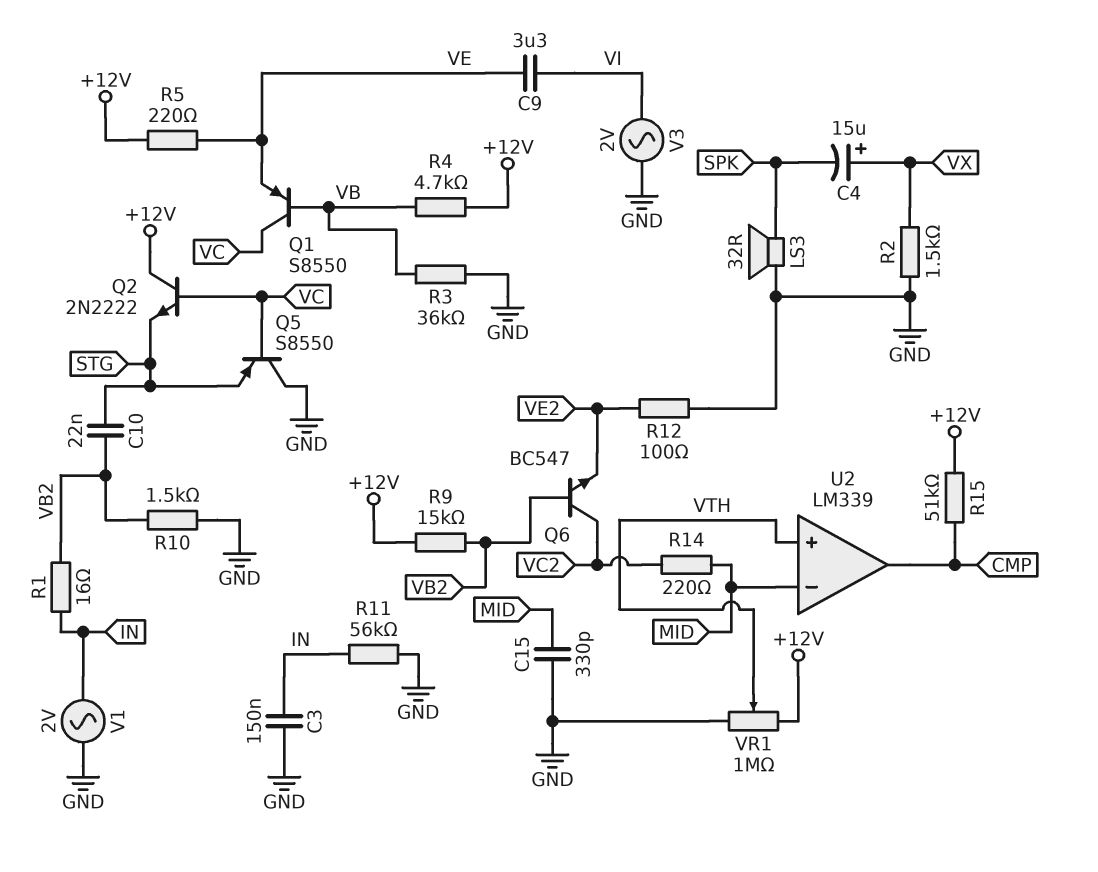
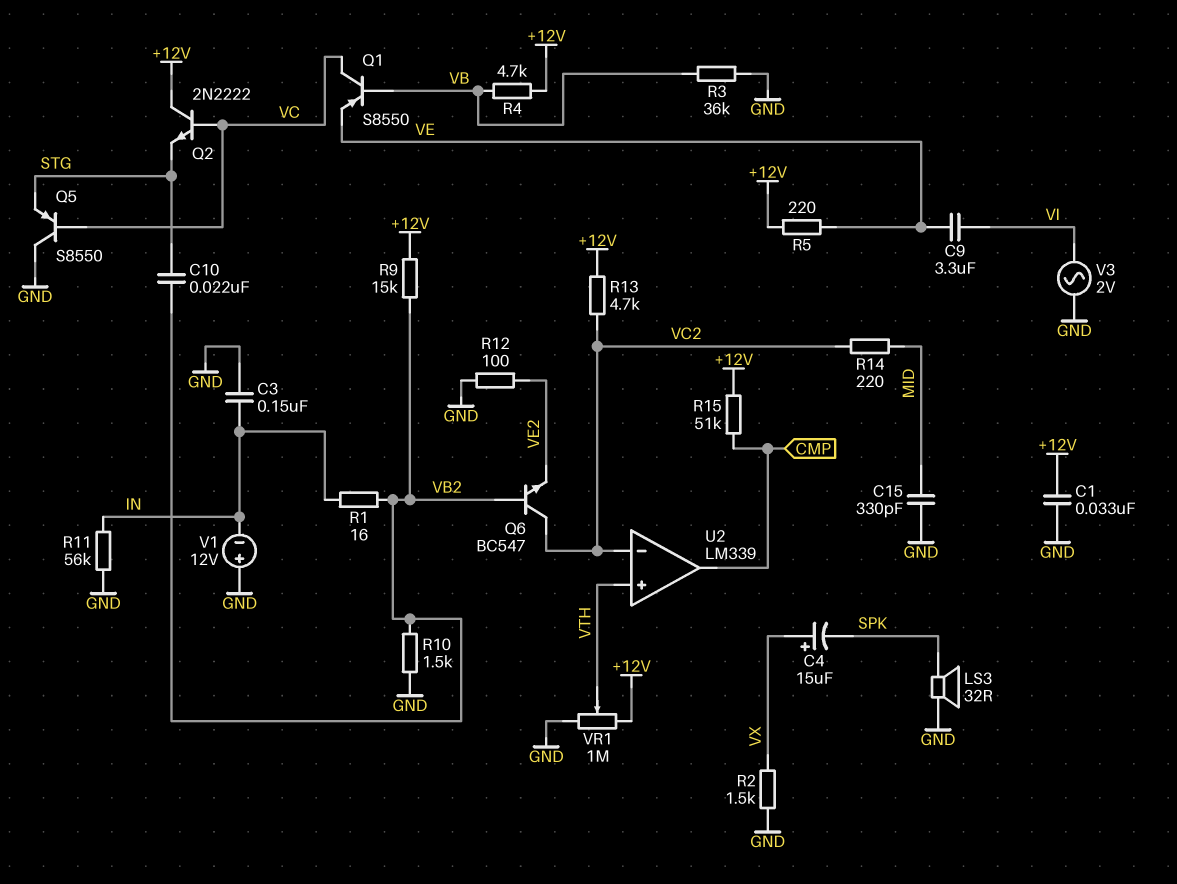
C1: none -> 33nF (+12V, GND)
R13: none -> 4.7k (+12V, VC2)
U2 pin in-: MID -> VC2
V1: AC 2V (GND, IN) -> 12V (plus GND, minus IN)

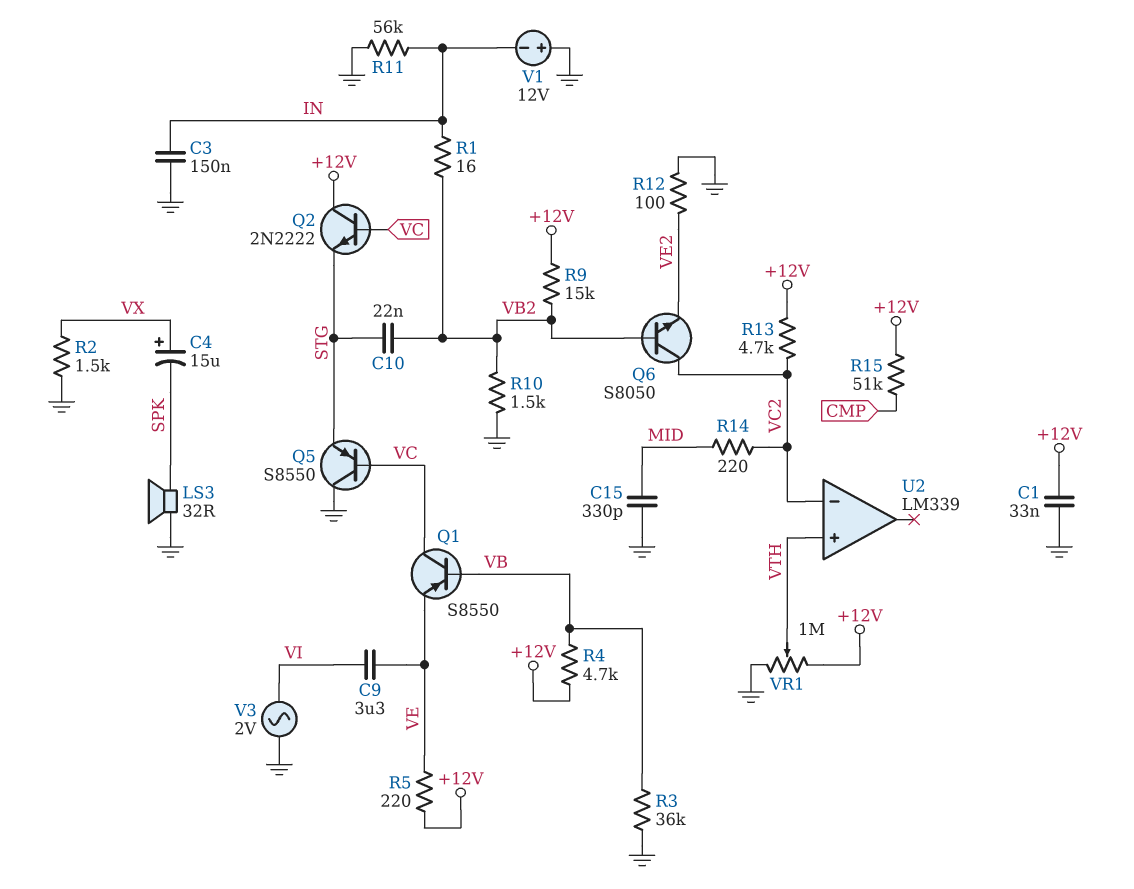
Q6: NPN BC547 (B VB2, C VC2, E VE2) -> NPN S8050 (B VB2, C VC2, E VE2)
U2 pin out: CMP -> none

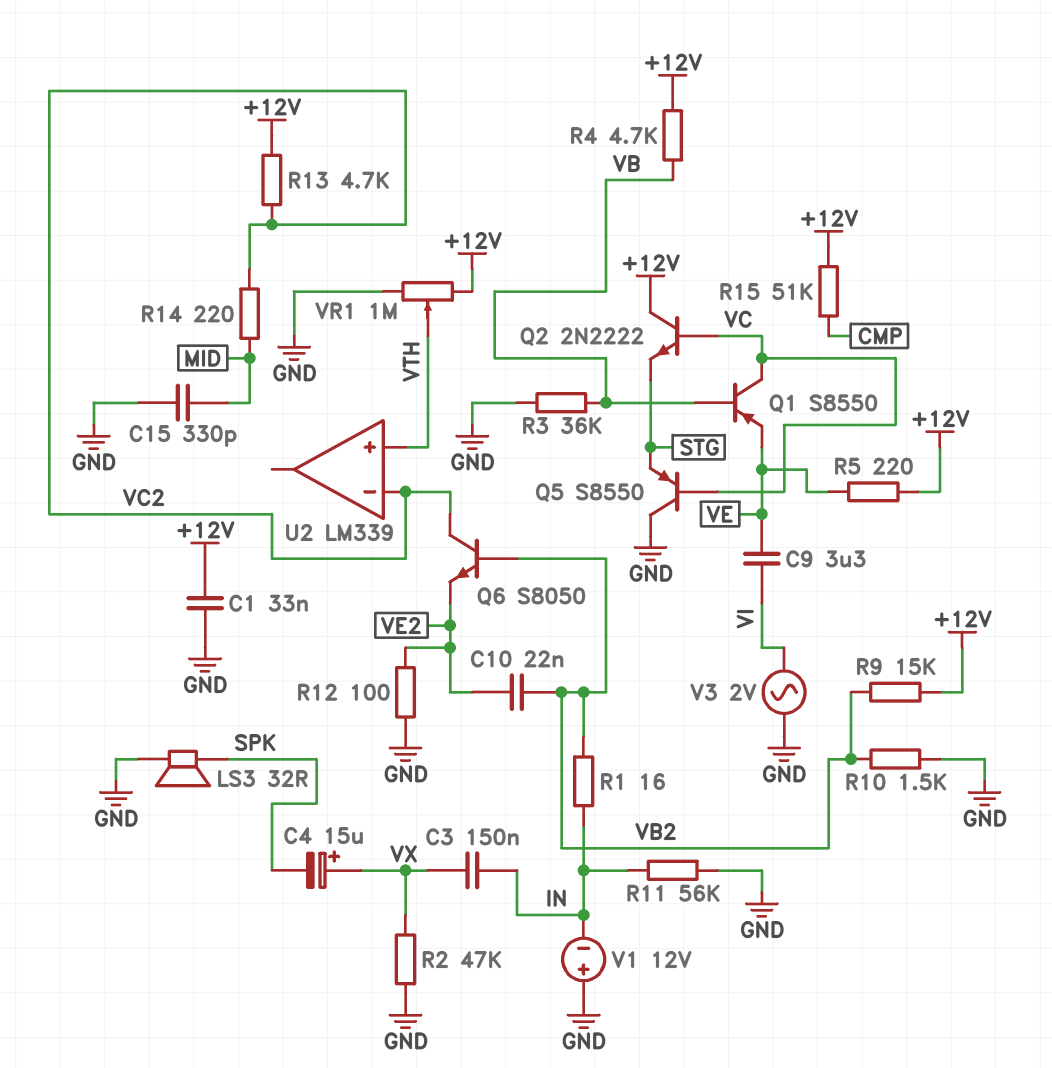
C3: 150nF (GND, IN) -> 150nF (IN, VX)
C10: 22nF (STG, VB2) -> 22nF (VB2, VE2)
R2: 1.5k (GND, VX) -> 47k (GND, VX)

